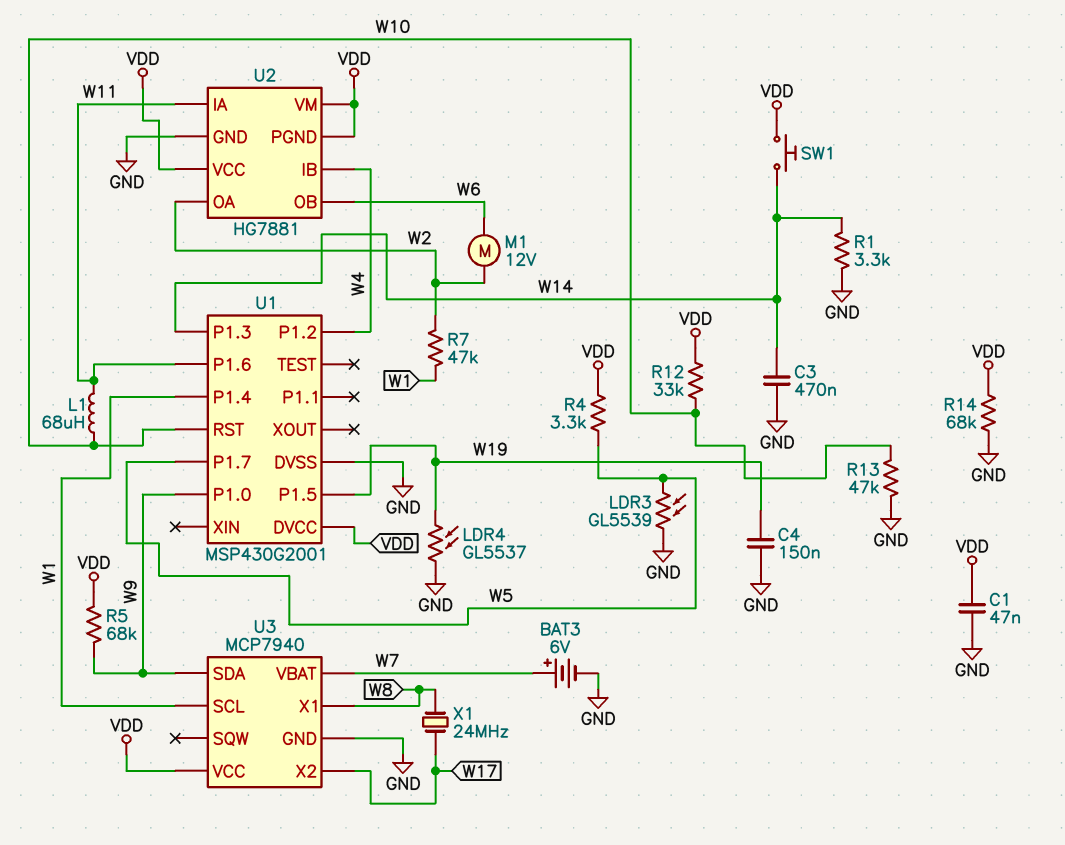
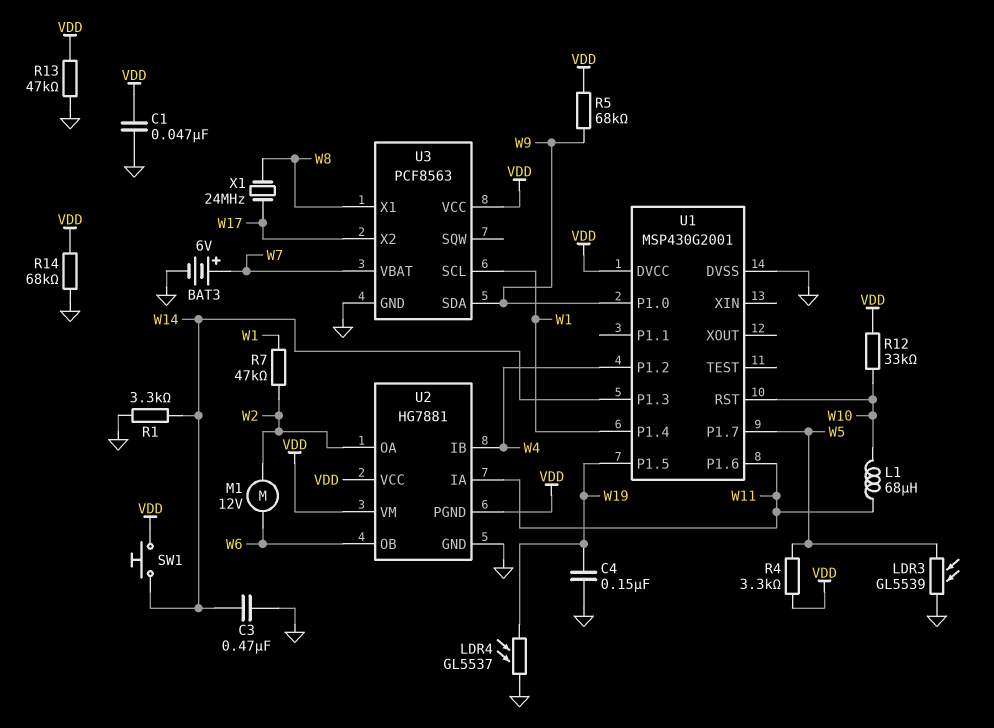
R13: 47k (GND, W10) -> 47k (GND, VDD)
U3: MCP7940 -> PCF8563

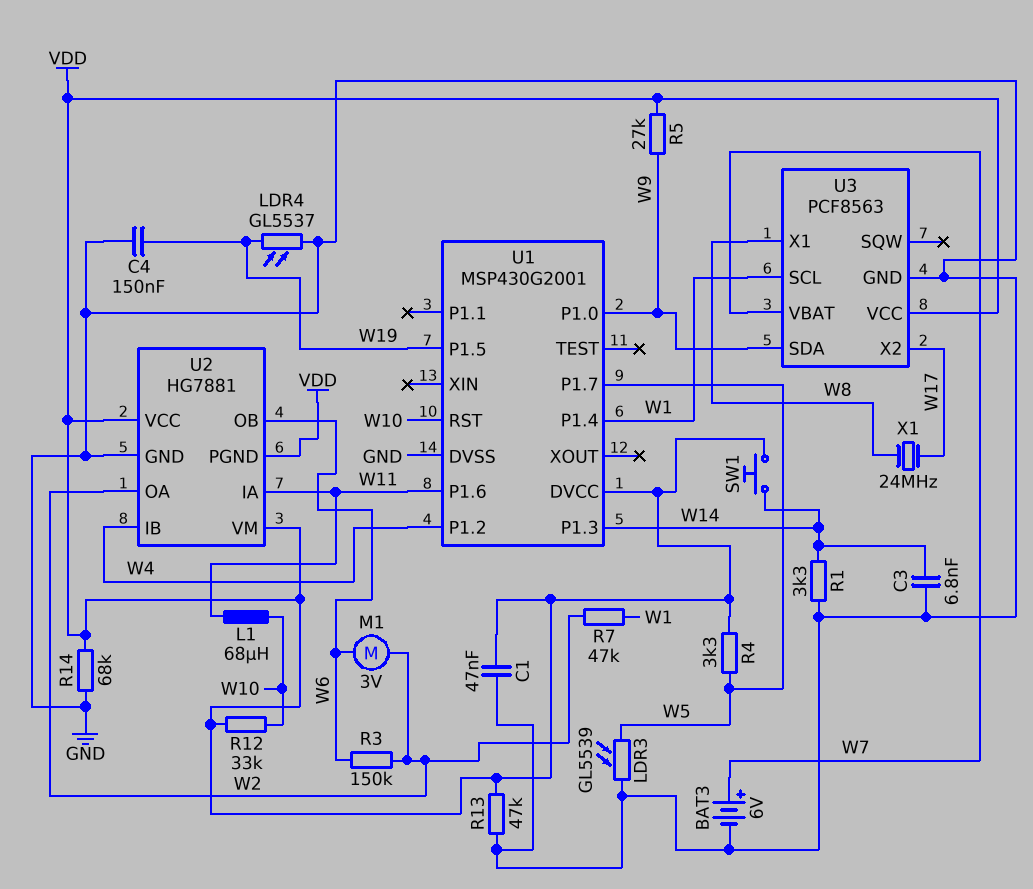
C3: 470nF (GND, W14) -> 6.8nF (GND, W14)
M1: motor 12V (W2, W6) -> motor 3V (W2, W6)
R3: none -> 150k (W2, W6)
R5: 68k (VDD, W9) -> 27k (VDD, W9)

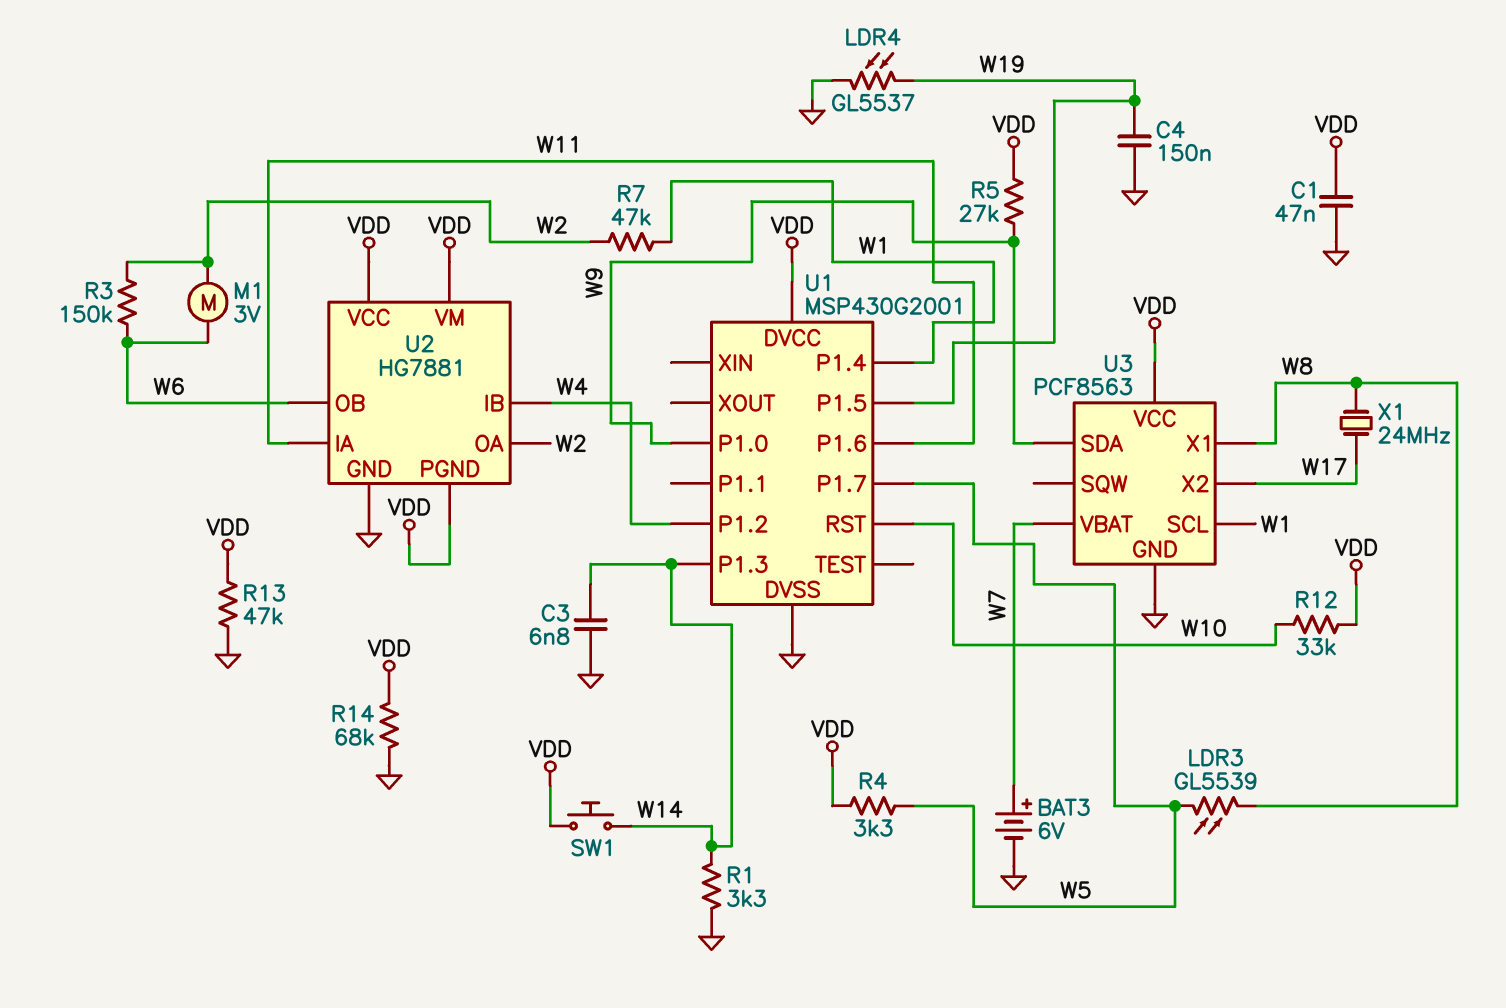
L1: 68uH (W10, W11) -> none
LDR3: GL5539 (GND, W5) -> GL5539 (W5, W8)

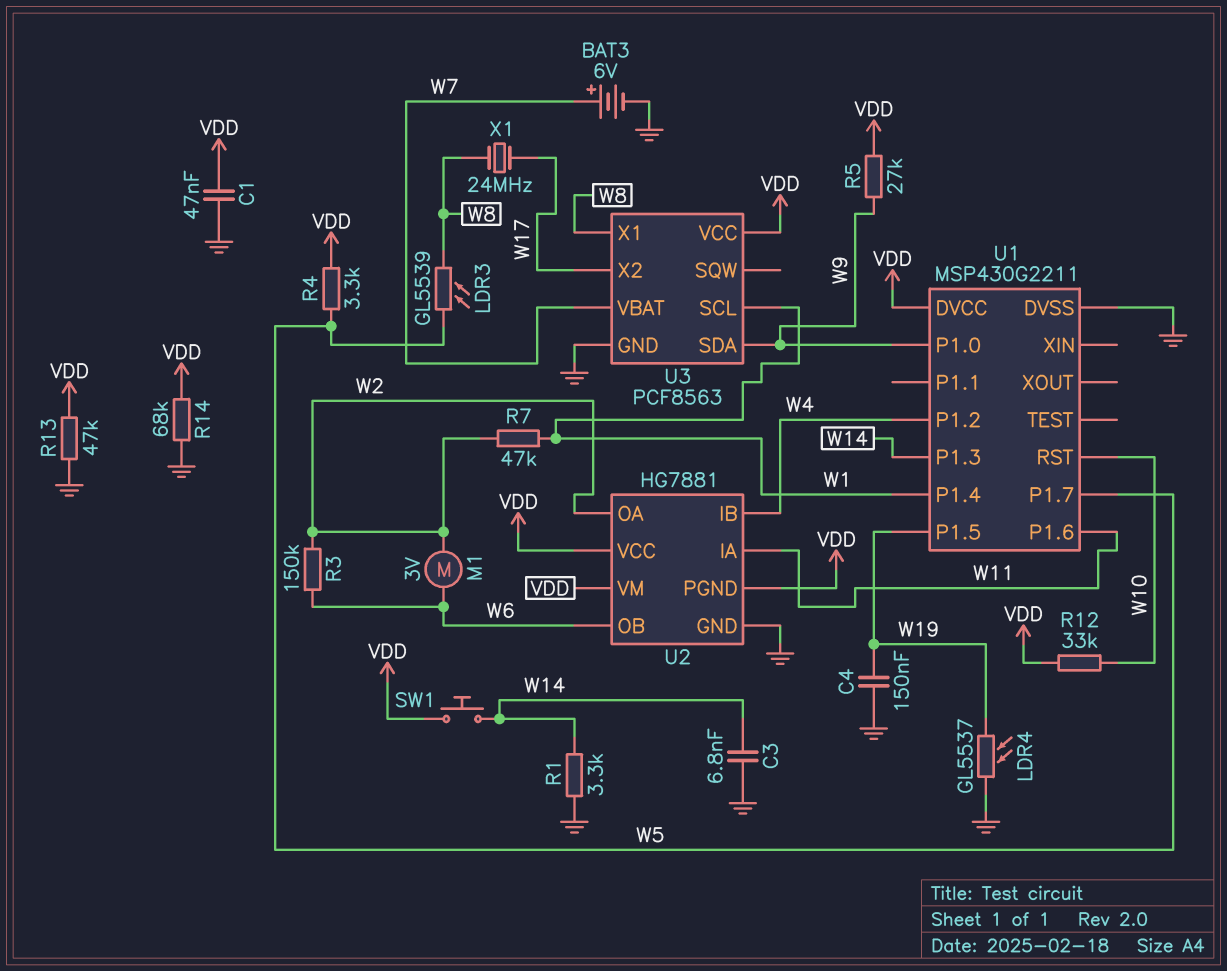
U1: MSP430G2001 -> MSP430G2211

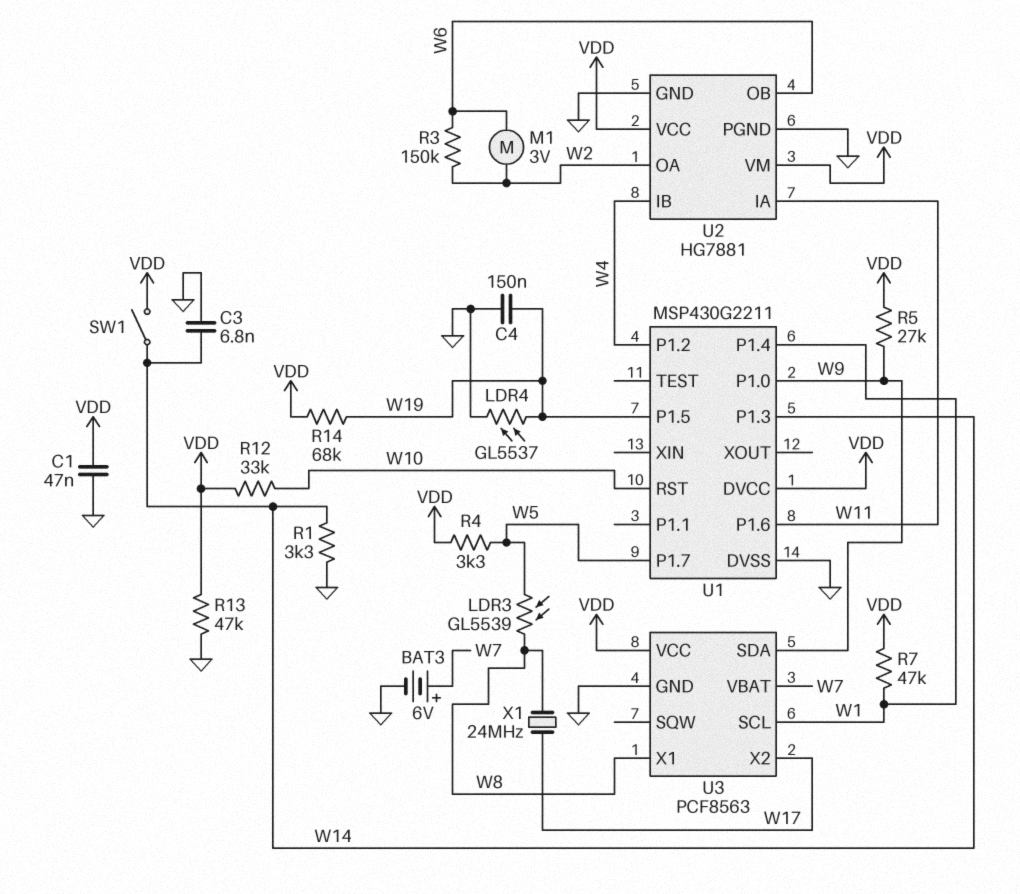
R7: 47k (W1, W2) -> 47k (VDD, W1)
R14: 68k (GND, VDD) -> 68k (VDD, W19)
SW1: button (VDD, W14) -> switch (VDD, W14)
U2 pin PGND: VDD -> GND

